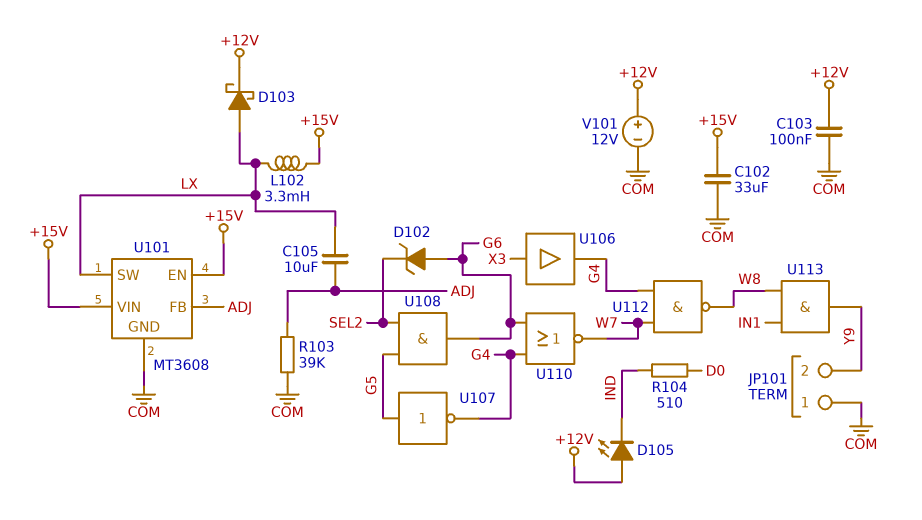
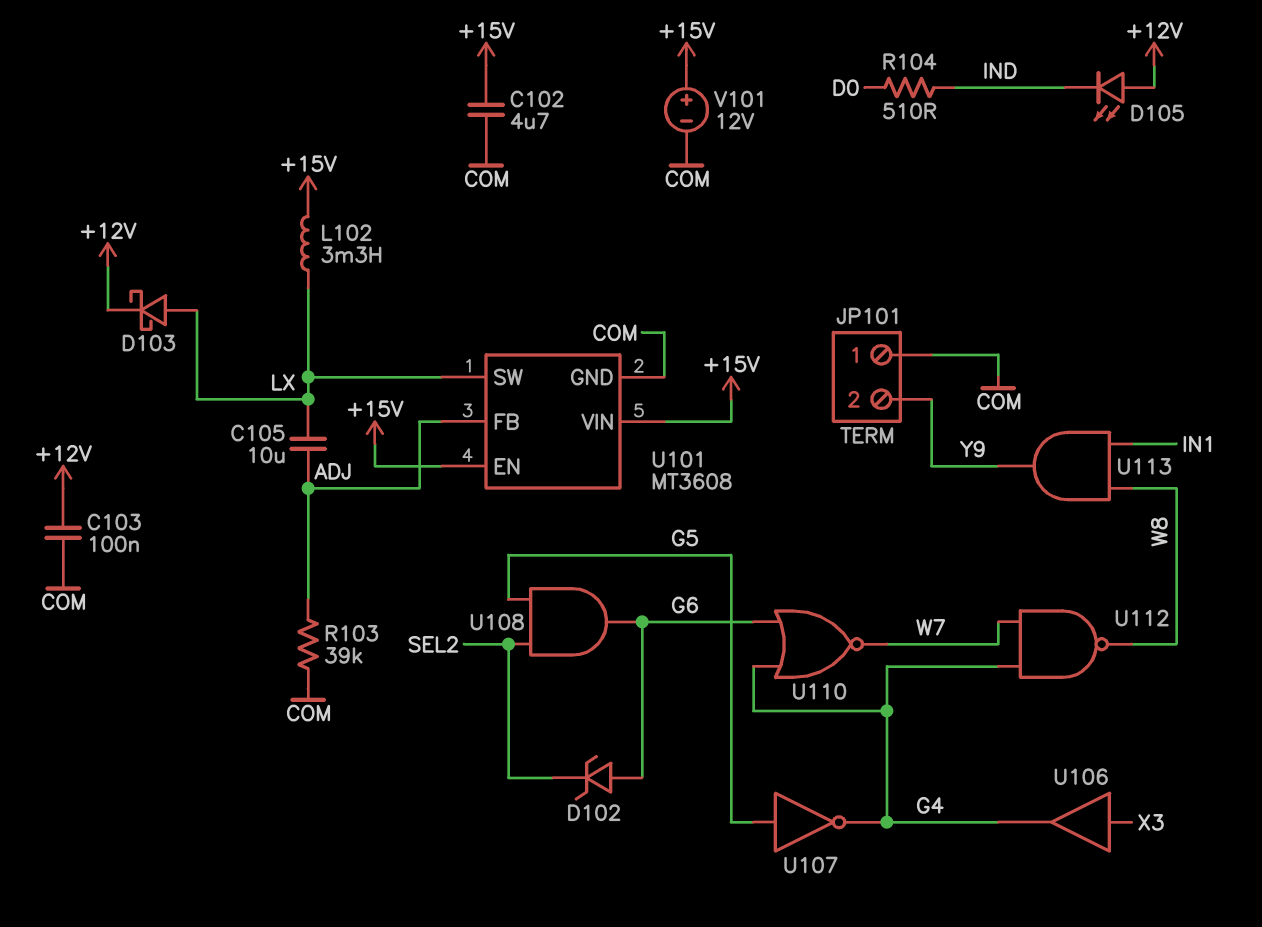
C102: 33uF (+15V, COM) -> 4.7uF (+15V, COM)
V101: 12V (plus +12V, minus COM) -> 12V (plus +15V, minus COM)

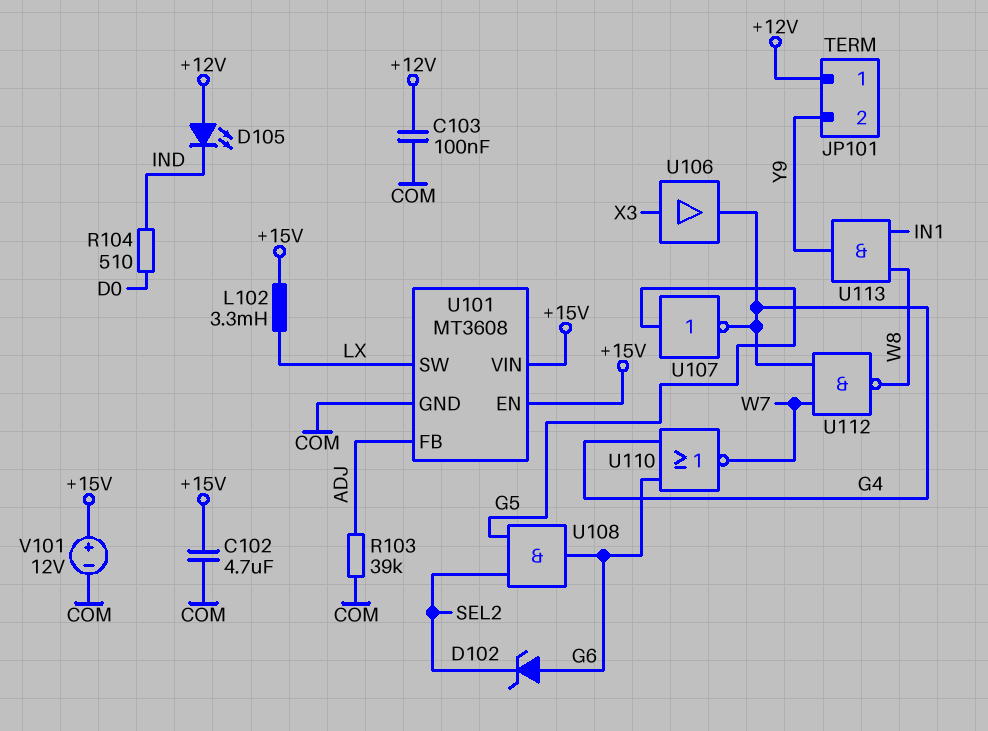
C105: 10uF (ADJ, LX) -> none
D103: schottky (A LX, K +12V) -> none
JP101 pin 1: COM -> +12V

